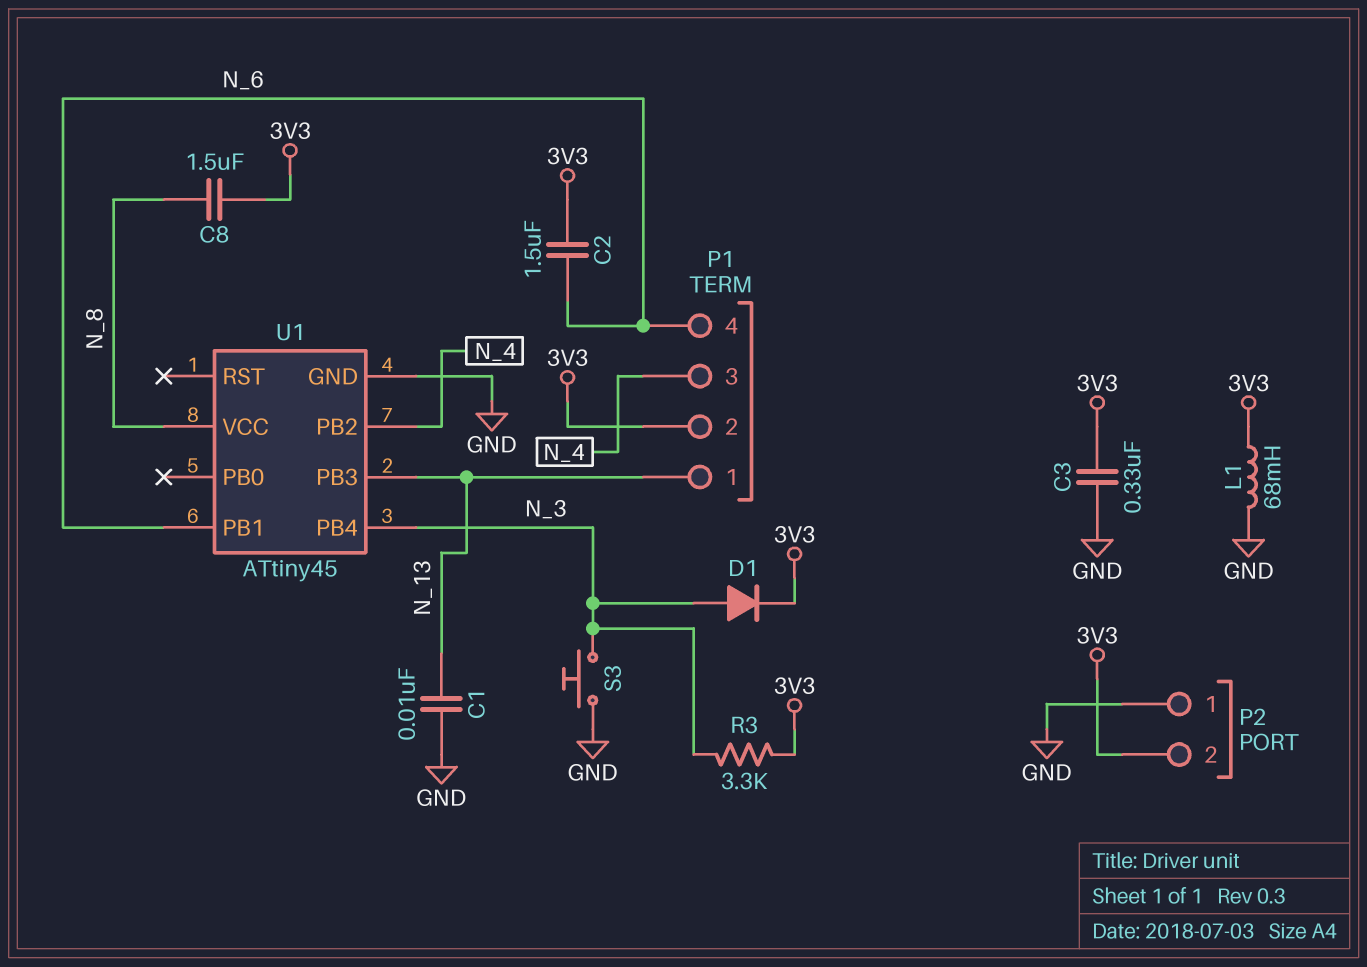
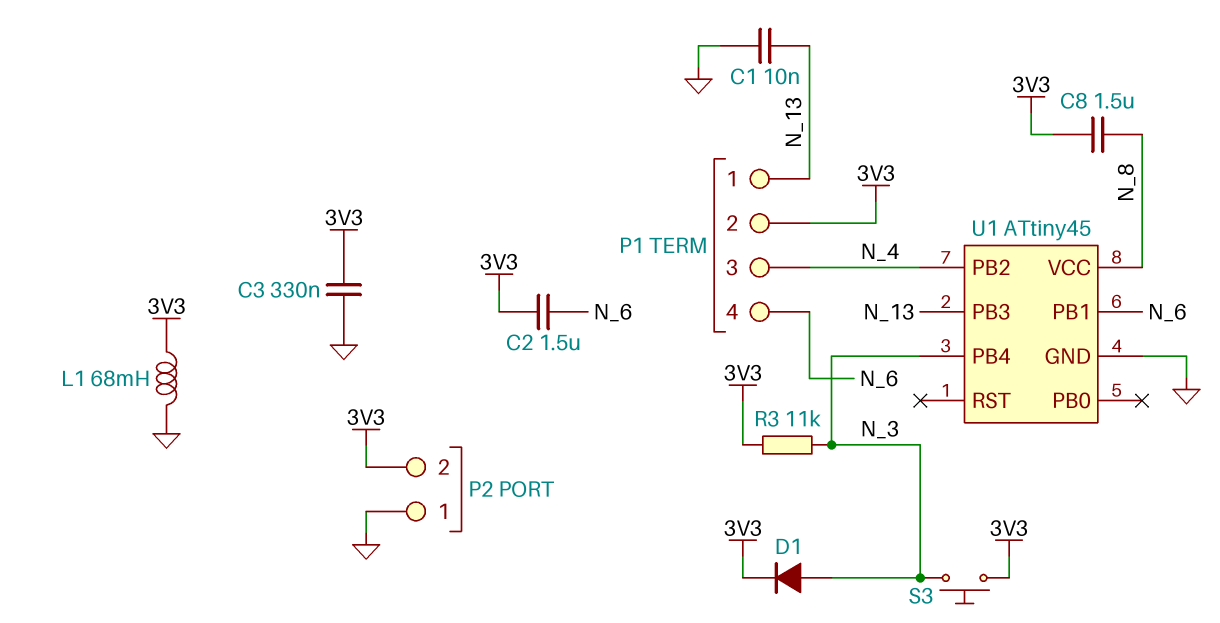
R3: 3.3k (3V3, N_3) -> 11k (3V3, N_3)
S3: button (GND, N_3) -> button (3V3, N_3)

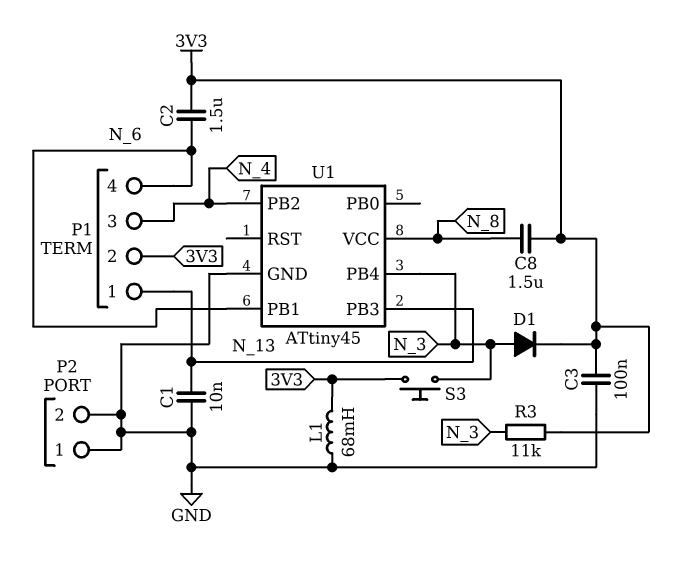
C3: 330nF (3V3, GND) -> 100nF (3V3, GND)
P2 pin 2: 3V3 -> GND

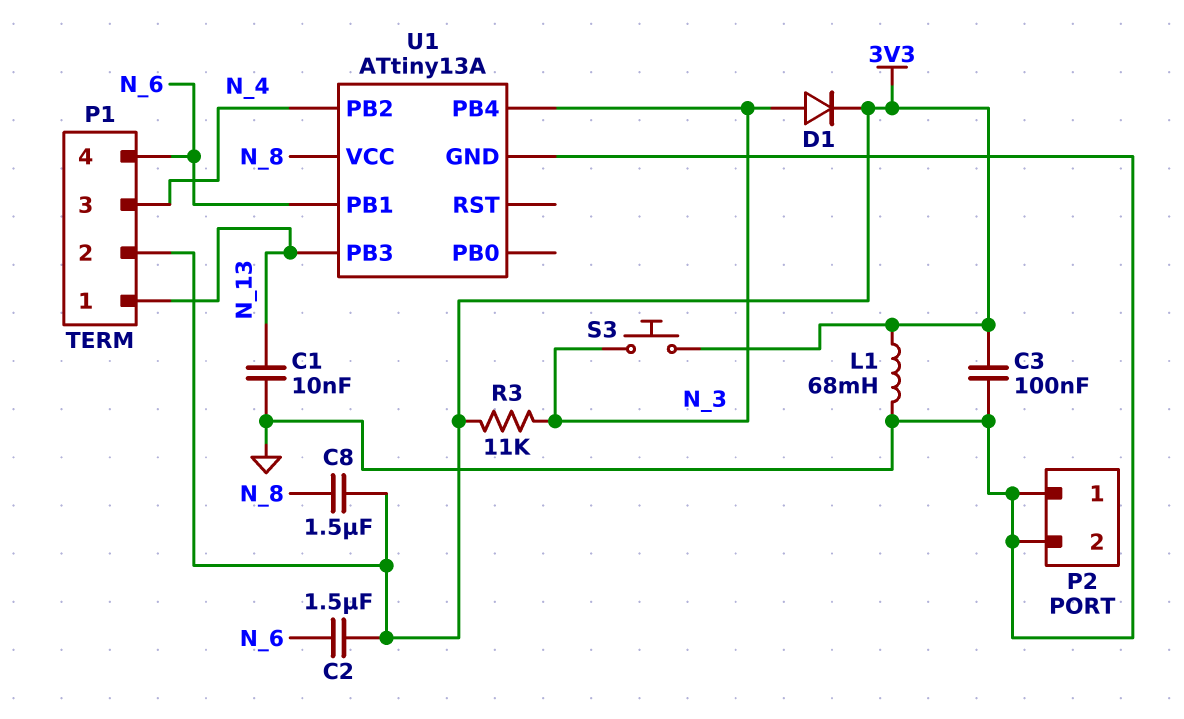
U1: ATtiny45 -> ATtiny13A

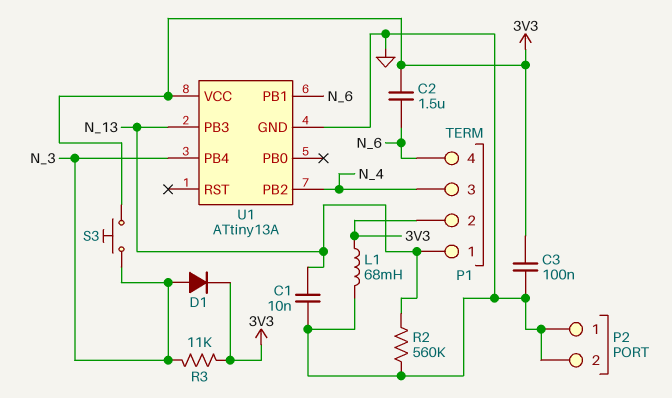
C8: 1.5uF (3V3, N_8) -> none
R2: none -> 560k (GND, N_13)
U1 pin VCC: N_8 -> 3V3

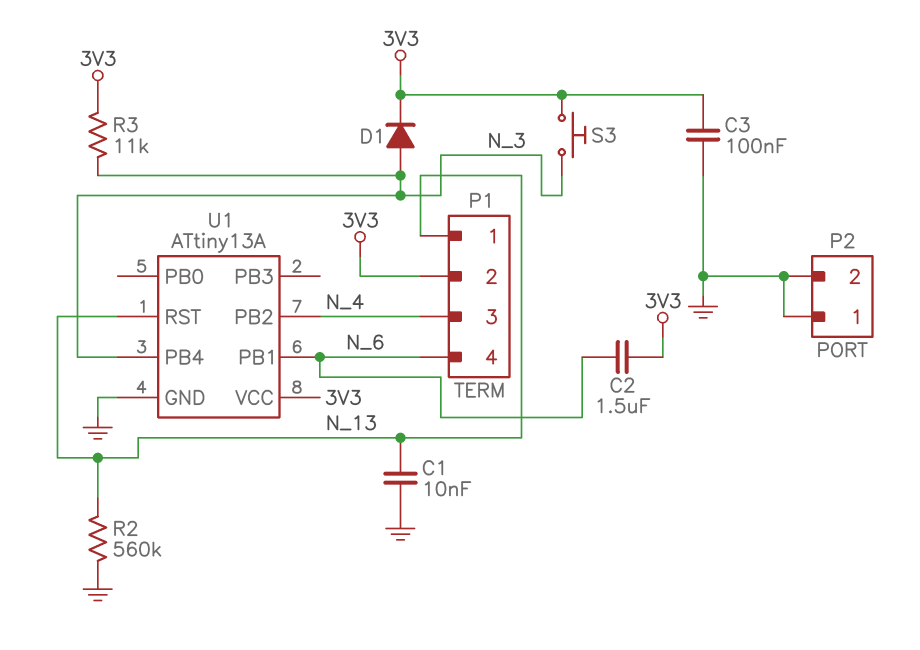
L1: 68mH (3V3, GND) -> none
U1 pin PB3: N_13 -> none
U1 pin RST: none -> N_13

